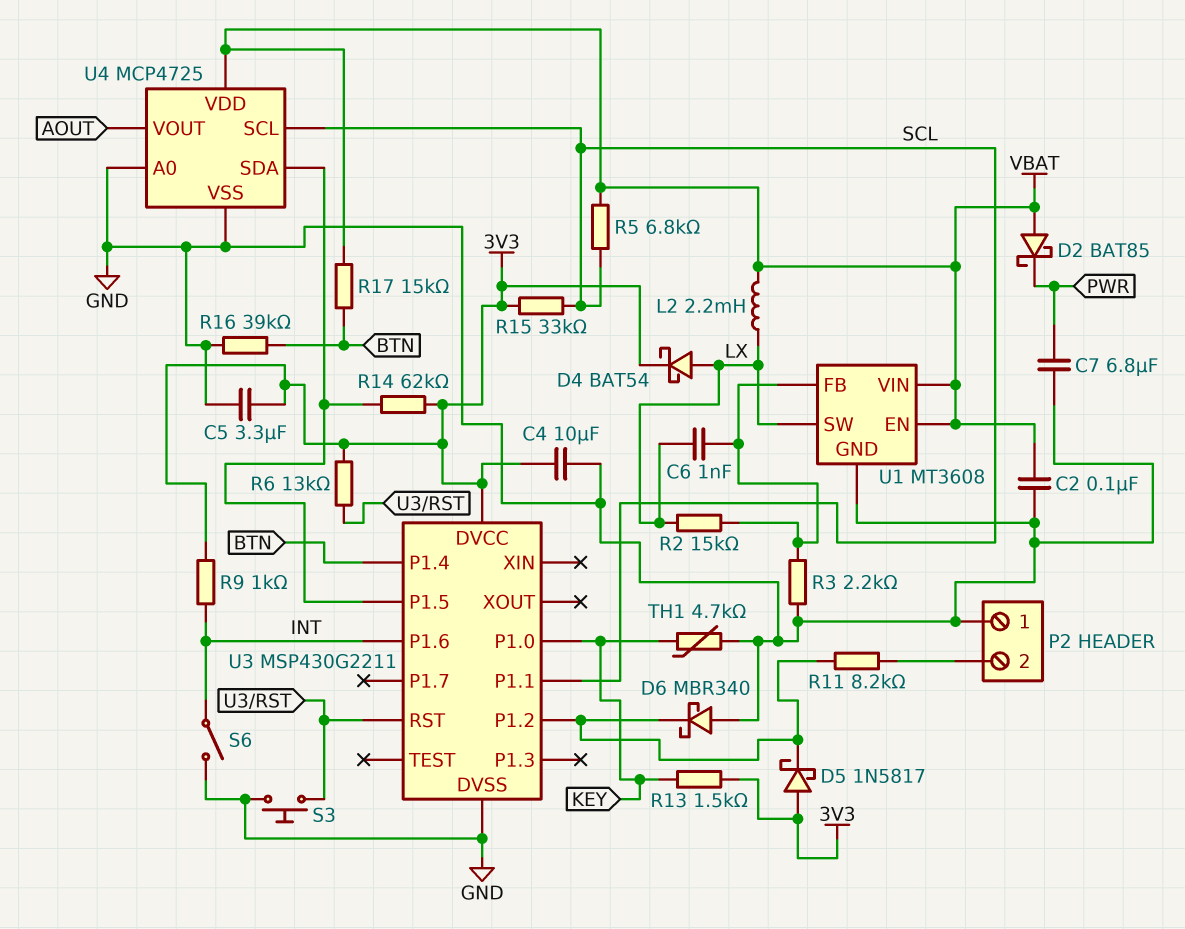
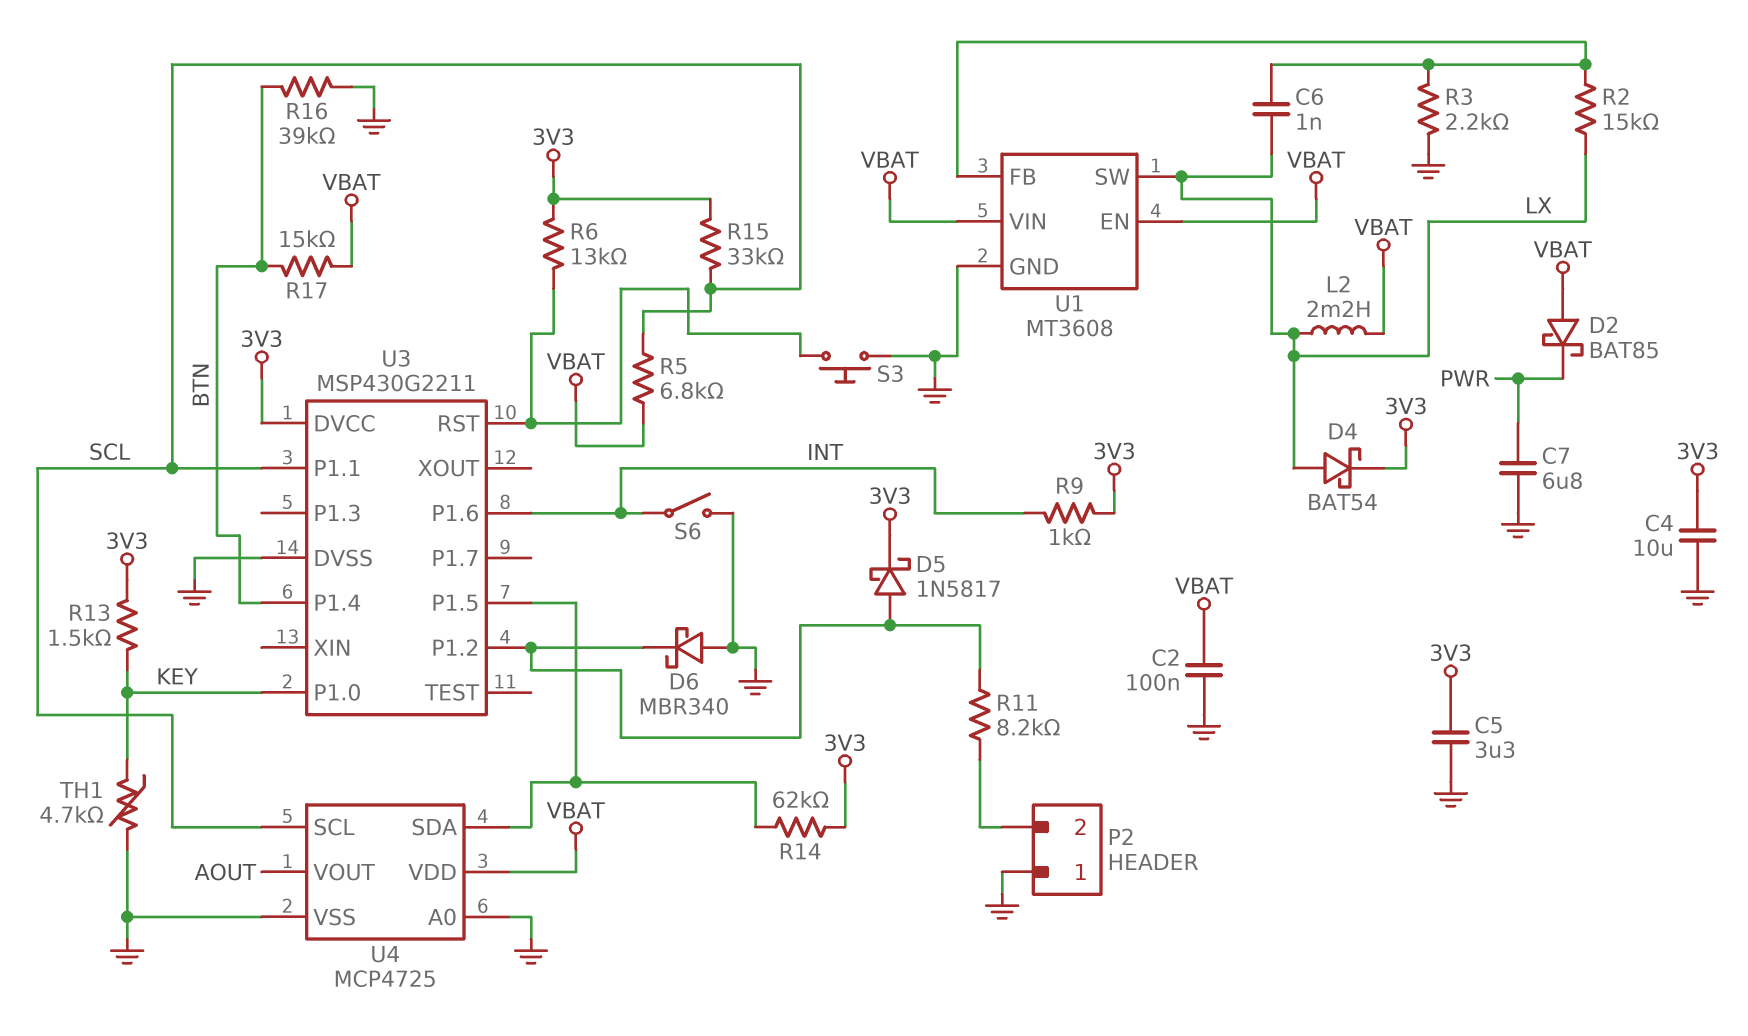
D5: schottky 1N5817 (A 3V3, K U3/P1.2) -> schottky 1N5817 (A U3/P1.2, K 3V3)

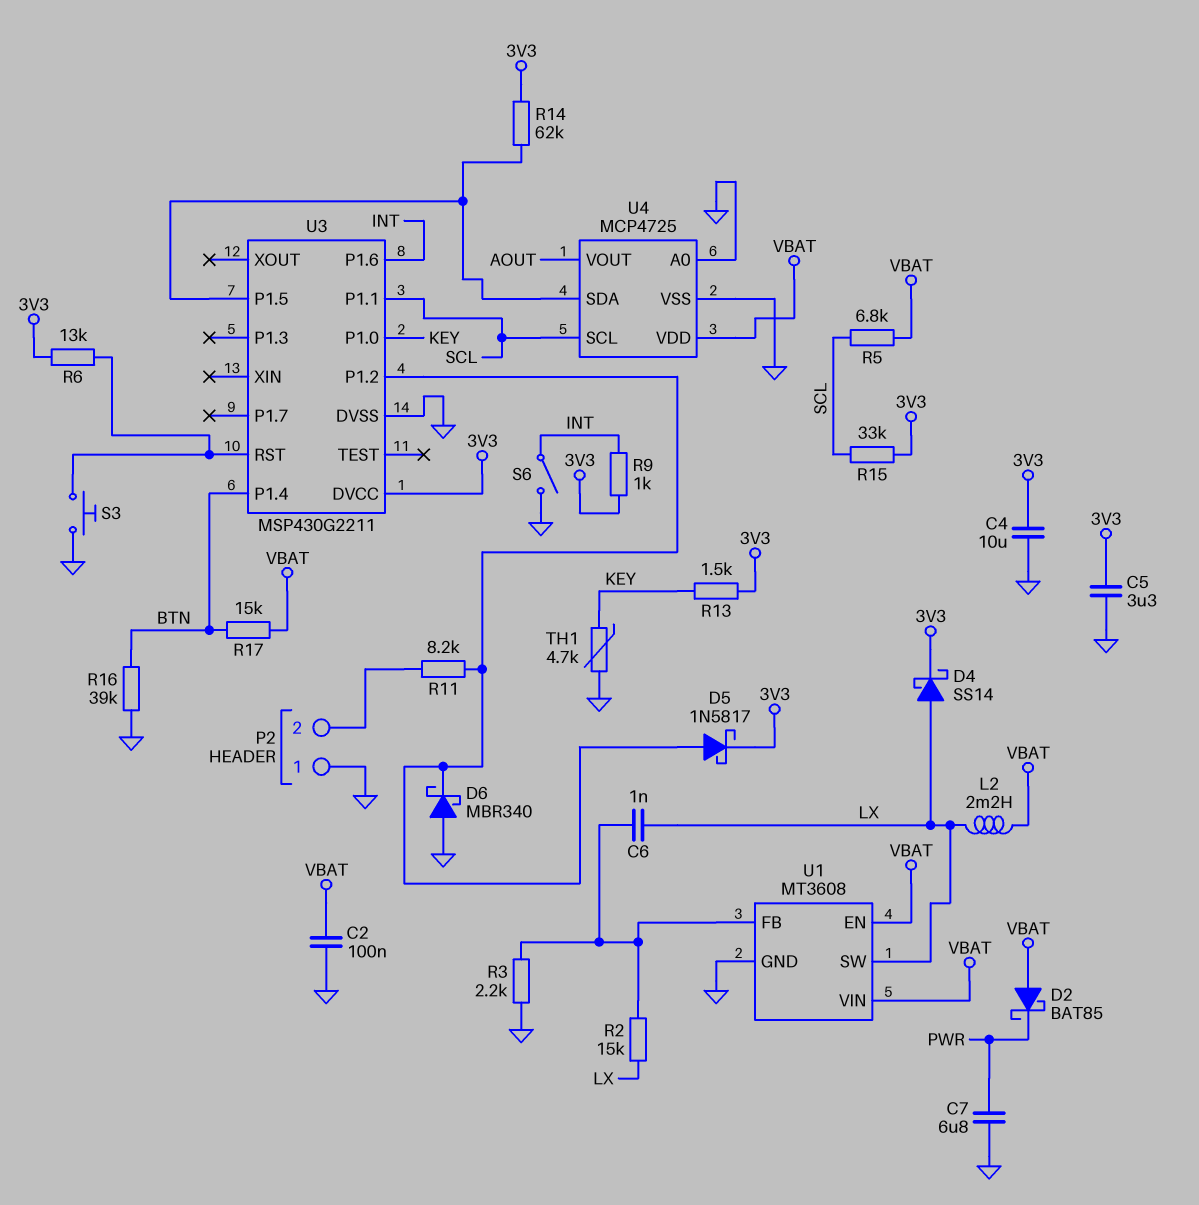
D4: schottky BAT54 (A LX, K 3V3) -> schottky SS14 (A LX, K 3V3)

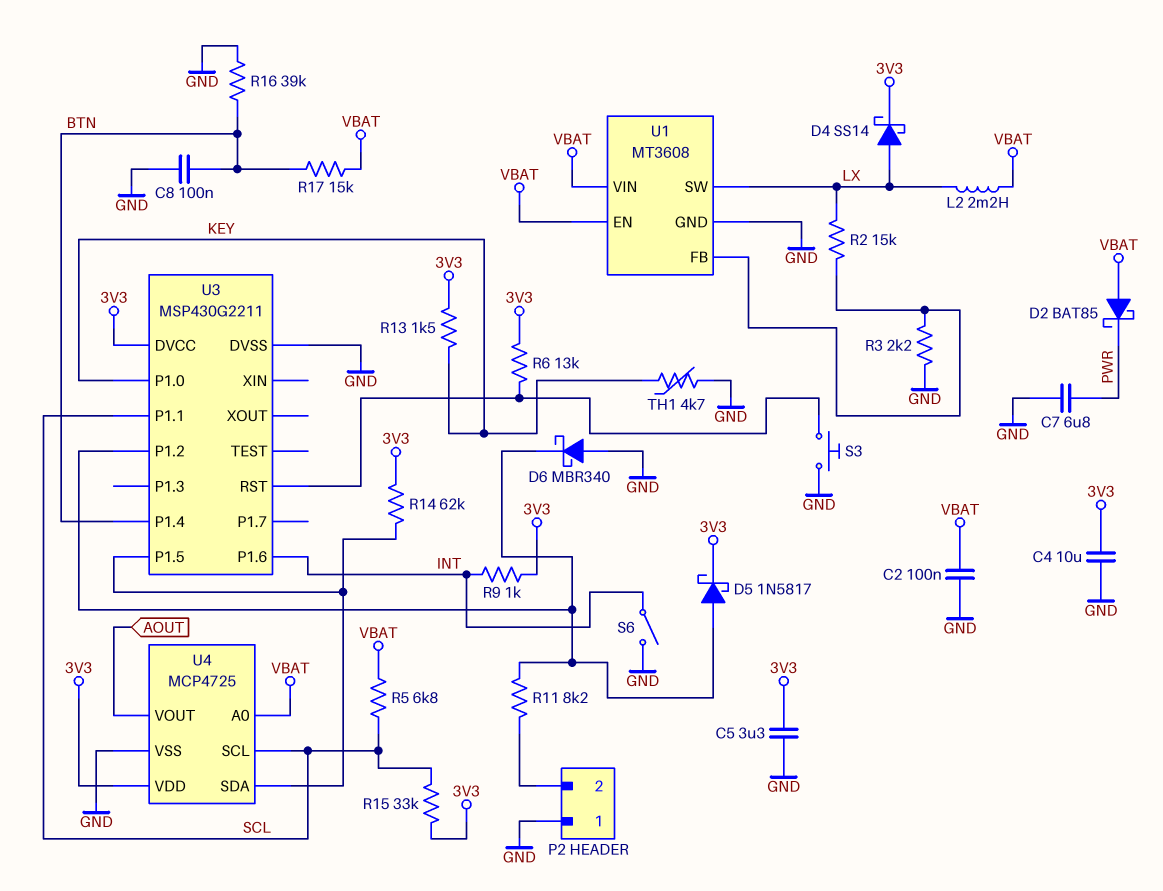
C6: 1nF (LX, U1/FB) -> none
C8: none -> 100nF (BTN, GND)
U4 pin A0: GND -> VBAT
U4 pin VDD: VBAT -> 3V3

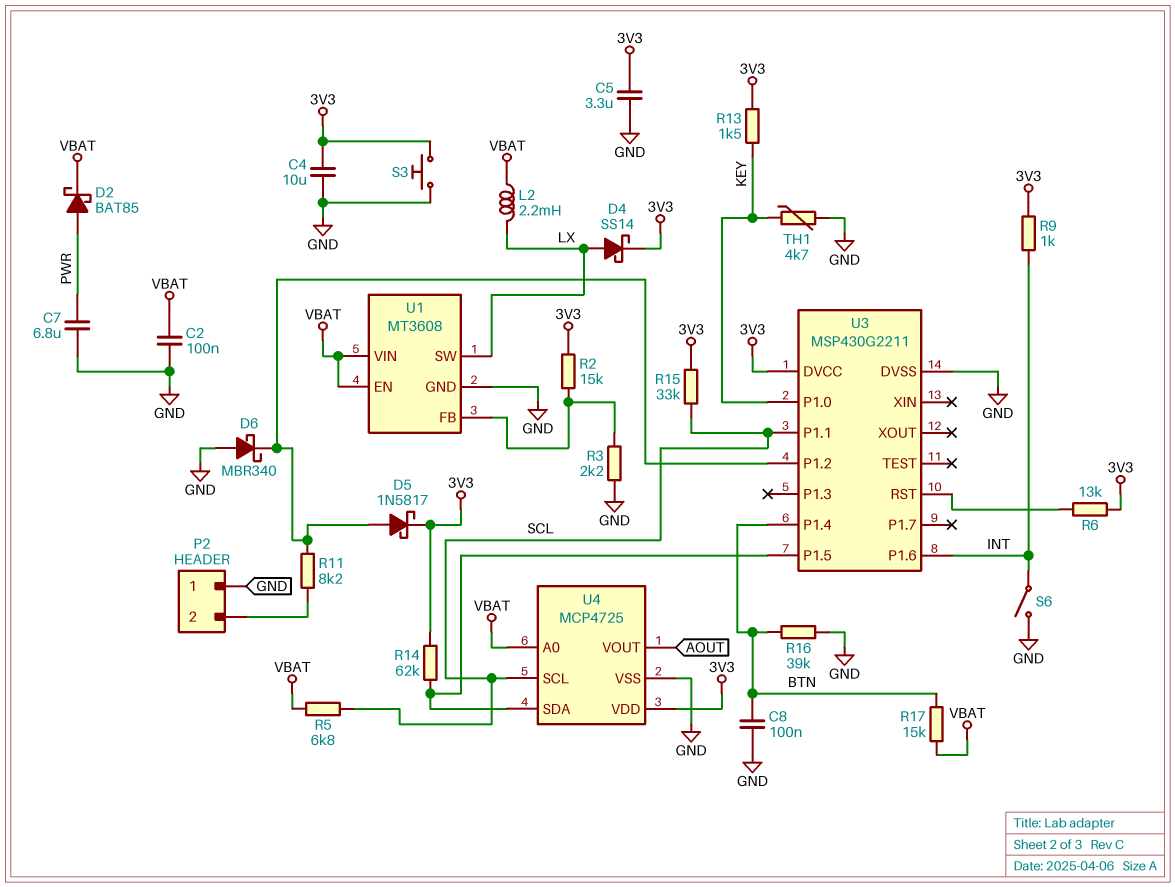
D2: schottky BAT85 (A VBAT, K PWR) -> schottky BAT85 (A PWR, K VBAT)
R2: 15k (LX, U1/FB) -> 15k (3V3, U1/FB)
S3: button (GND, U3/RST) -> button (3V3, GND)

